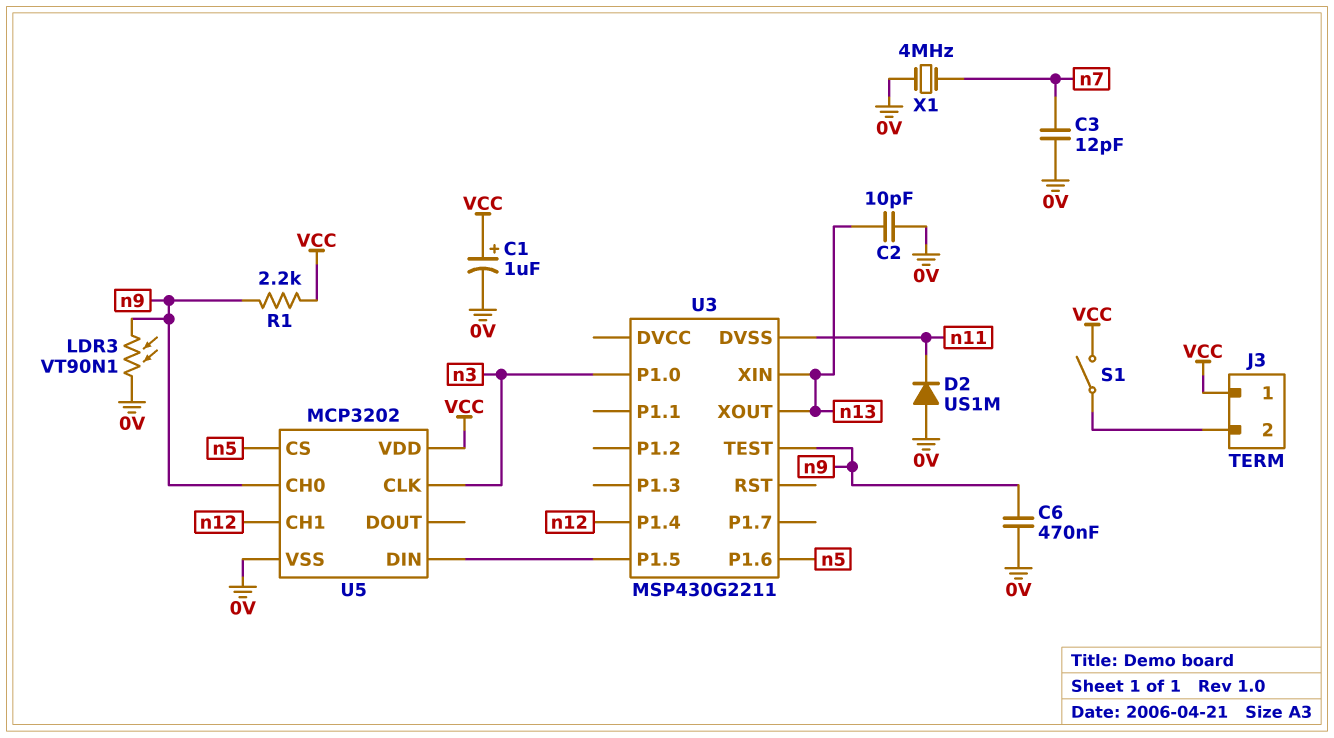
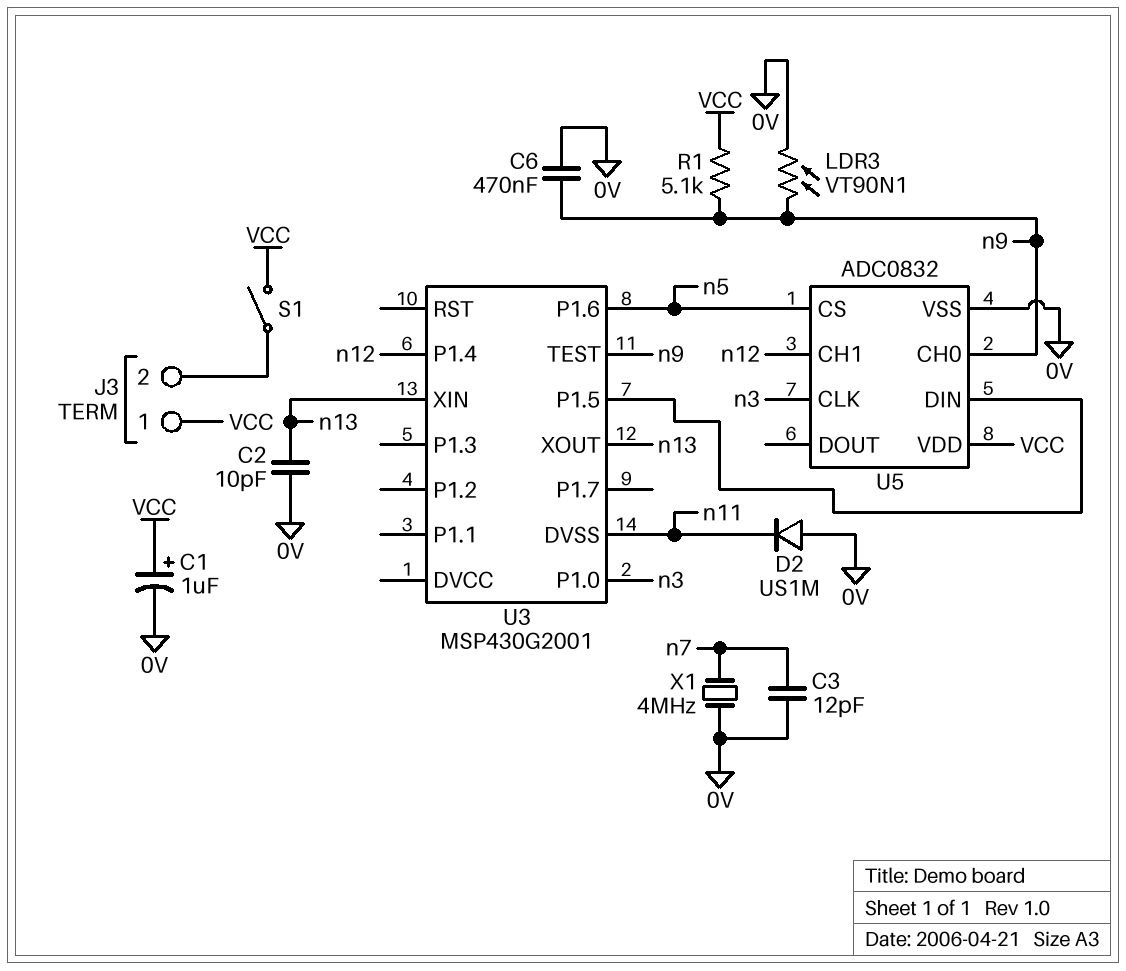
R1: 2.2k (VCC, n9) -> 5.1k (VCC, n9)
U3: MSP430G2211 -> MSP430G2001
U5: MCP3202 -> ADC0832

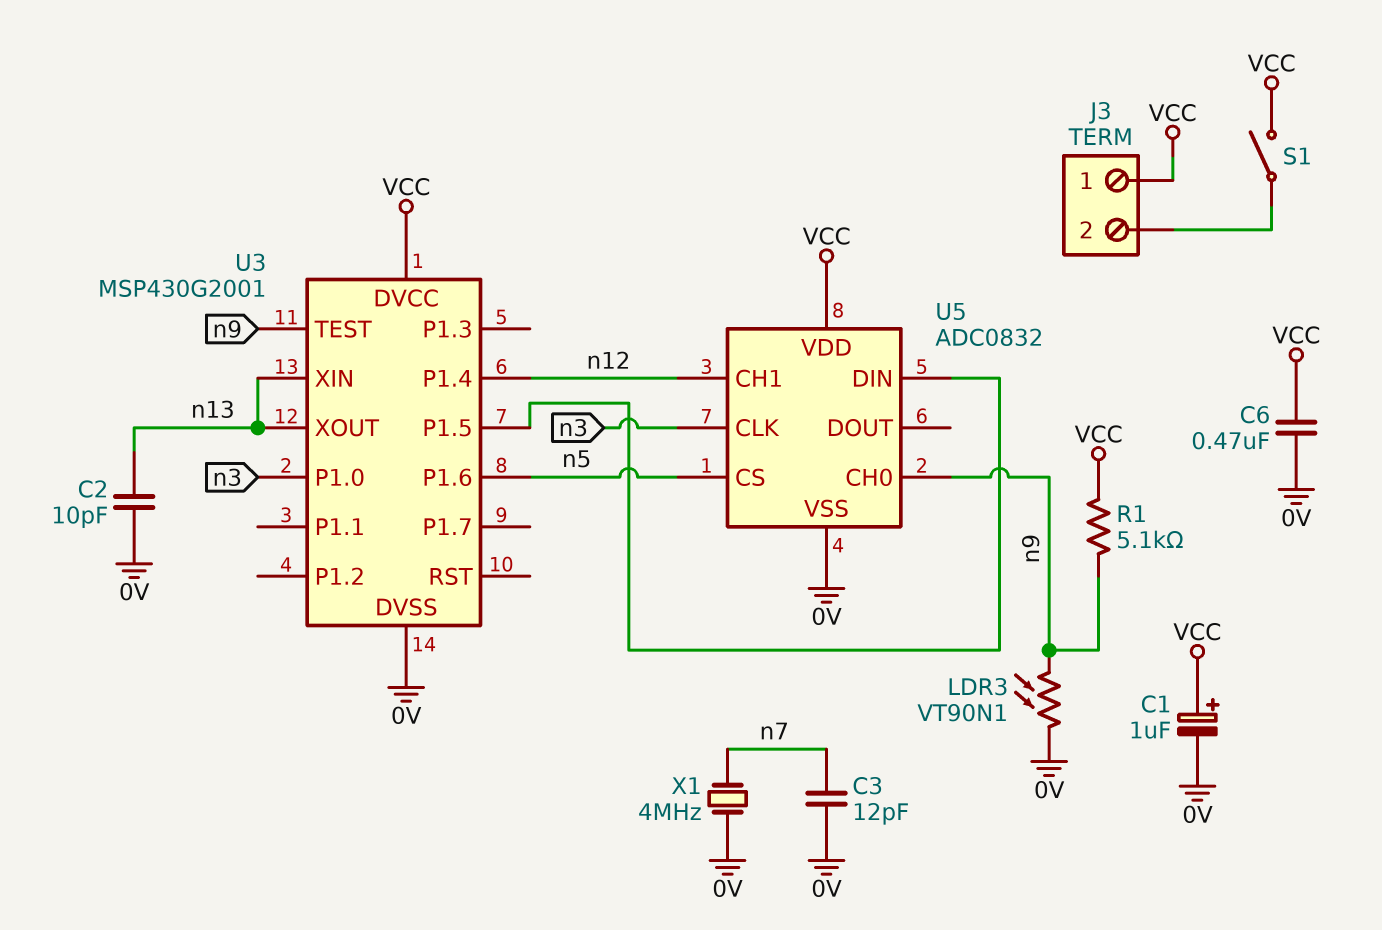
C6: 470nF (0V, n9) -> 470nF (0V, VCC)
D2: diode US1M (A 0V, K n11) -> none
U3 pin DVCC: none -> VCC
U3 pin DVSS: n11 -> 0V

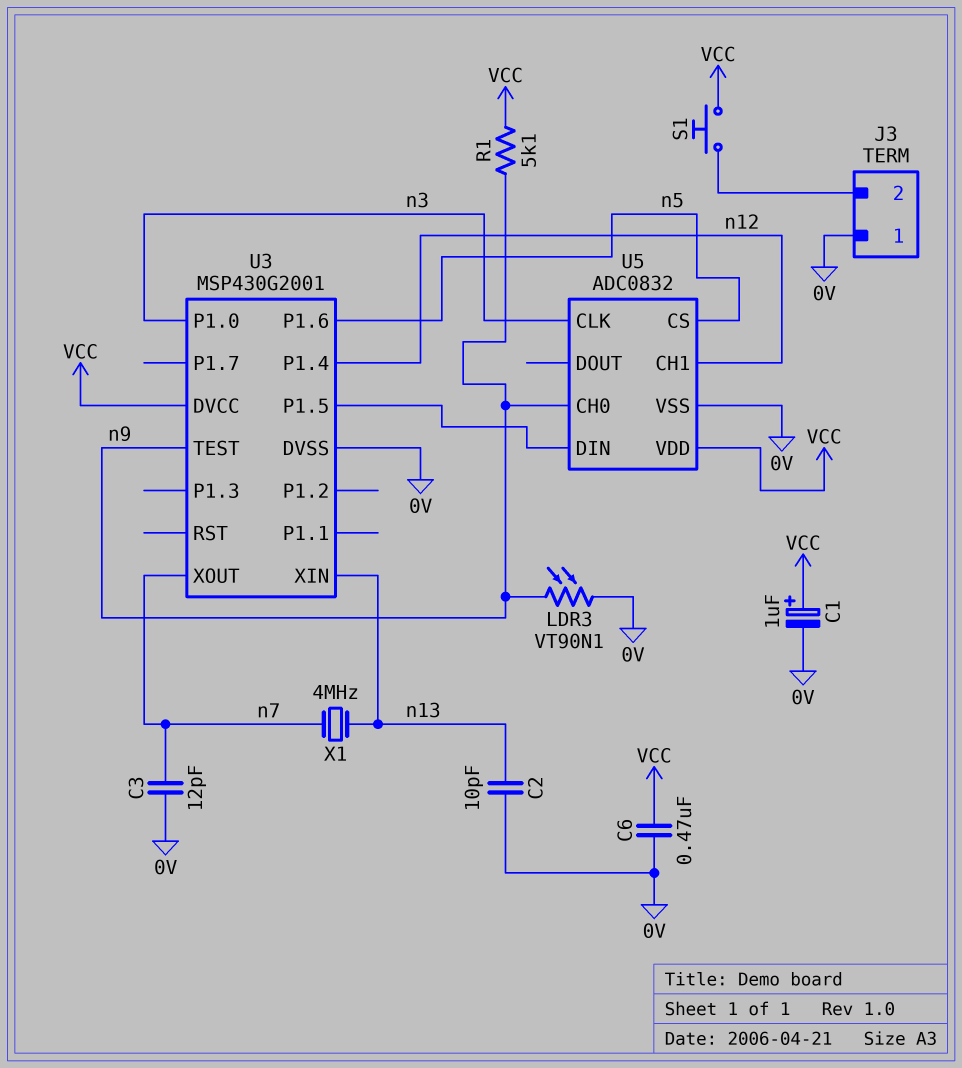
J3 pin 1: VCC -> 0V
S1: switch (J3/2, VCC) -> button (J3/2, VCC)
U3 pin XOUT: n13 -> n7
X1: 4MHz (0V, n7) -> 4MHz (n7, n13)

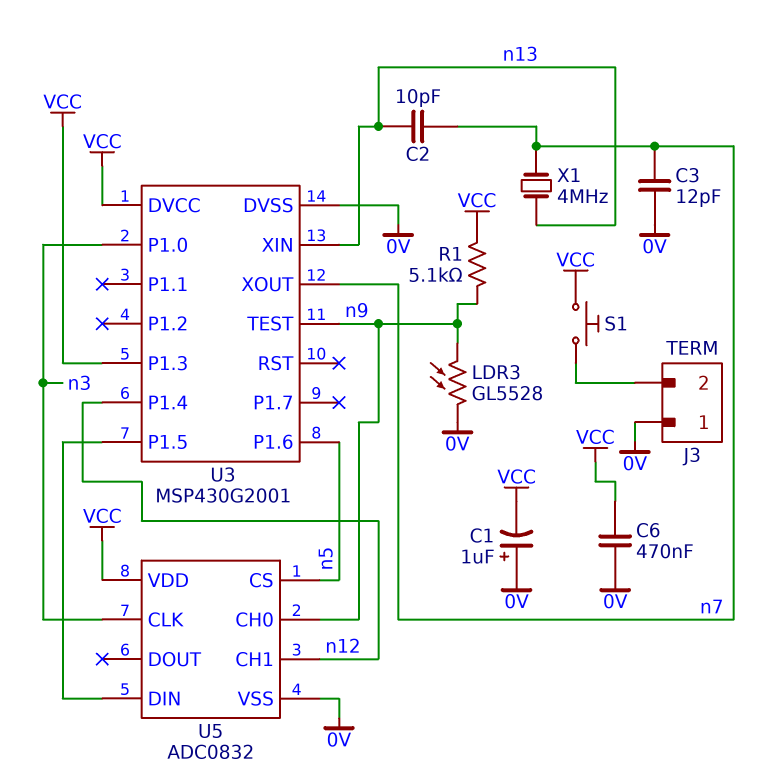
C1: 1uF (plus VCC, minus 0V) -> 1uF (plus 0V, minus VCC)
C2: 10pF (0V, n13) -> 10pF (n7, n13)
LDR3: VT90N1 (0V, n9) -> GL5528 (0V, n9)
U3 pin P1.3: none -> VCC

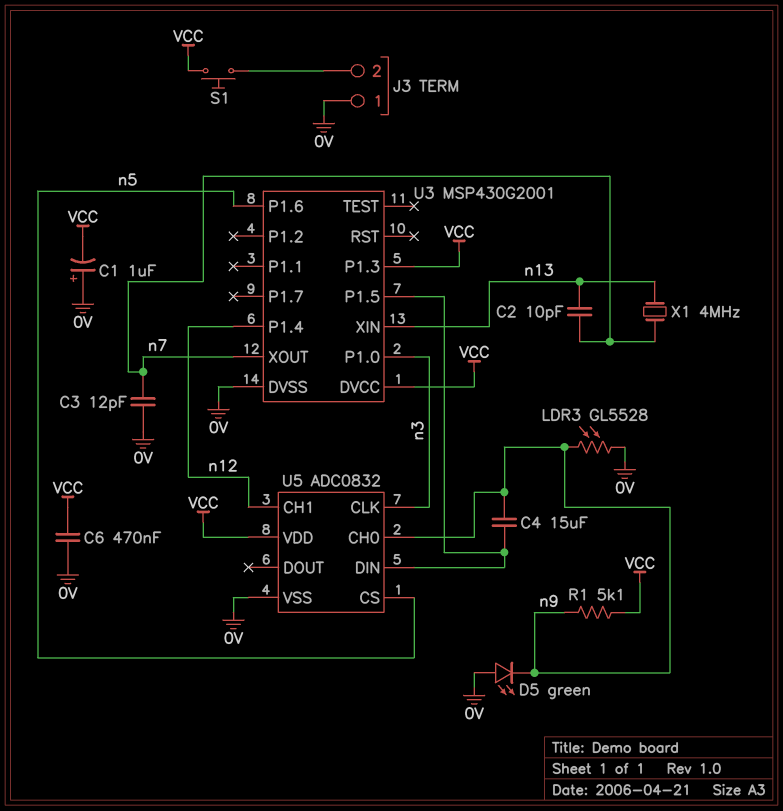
C4: none -> 15uF (U3/P1.5, n9)
D5: none -> LED green (A 0V, K n9)
U3 pin TEST: n9 -> none

